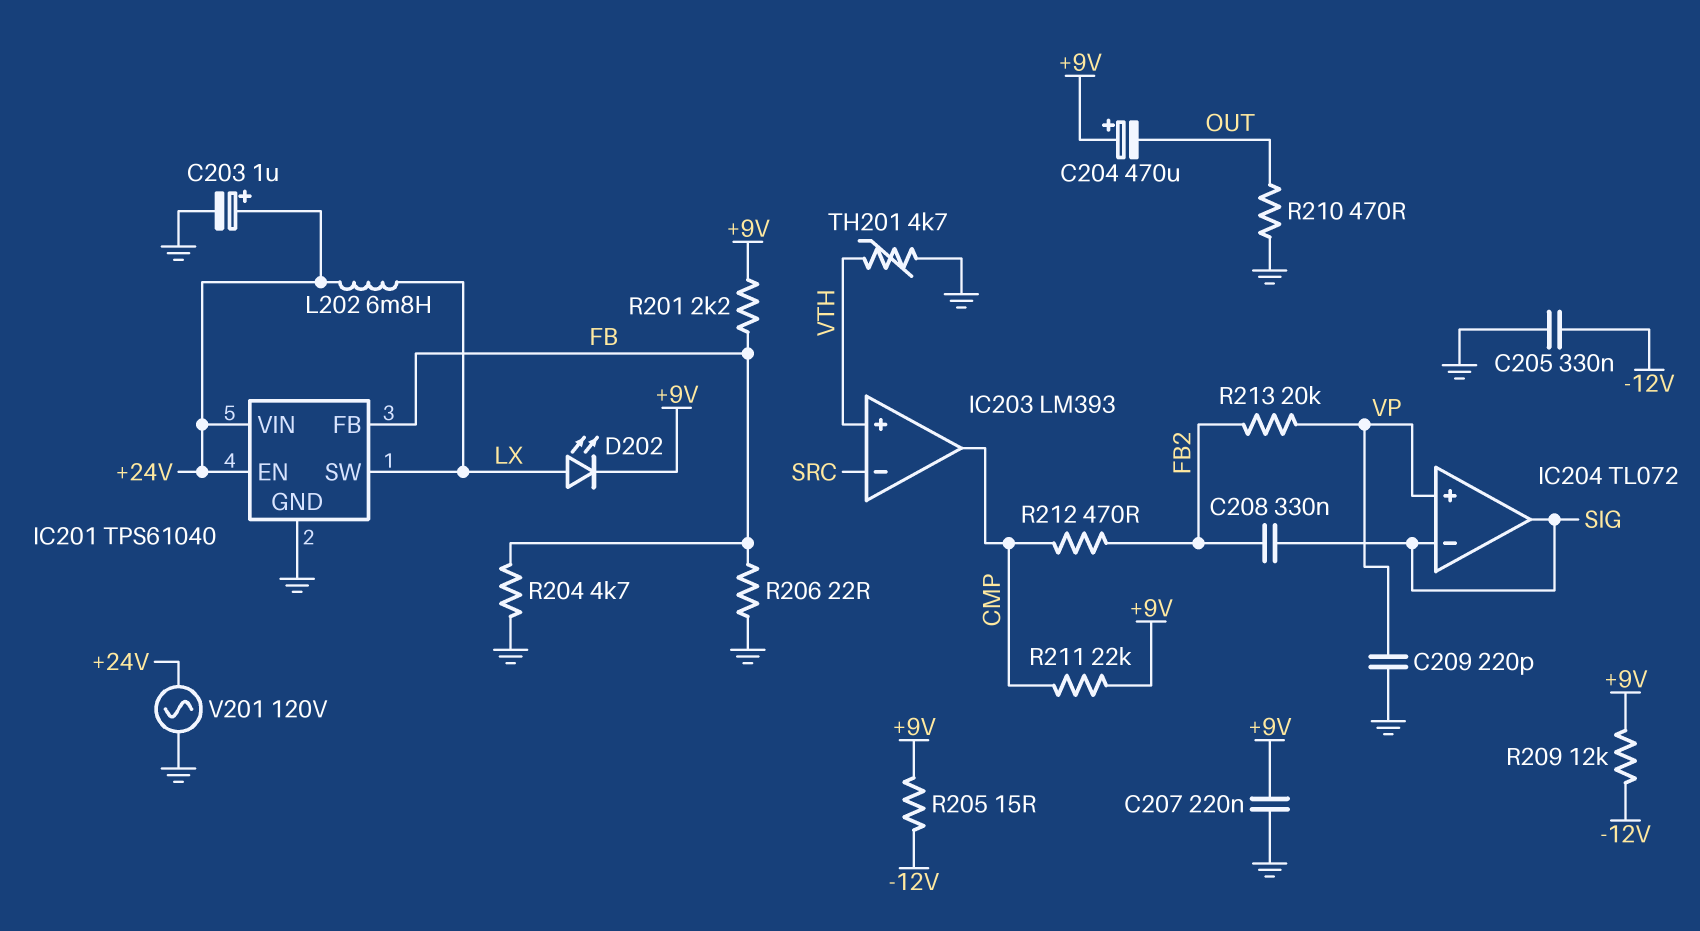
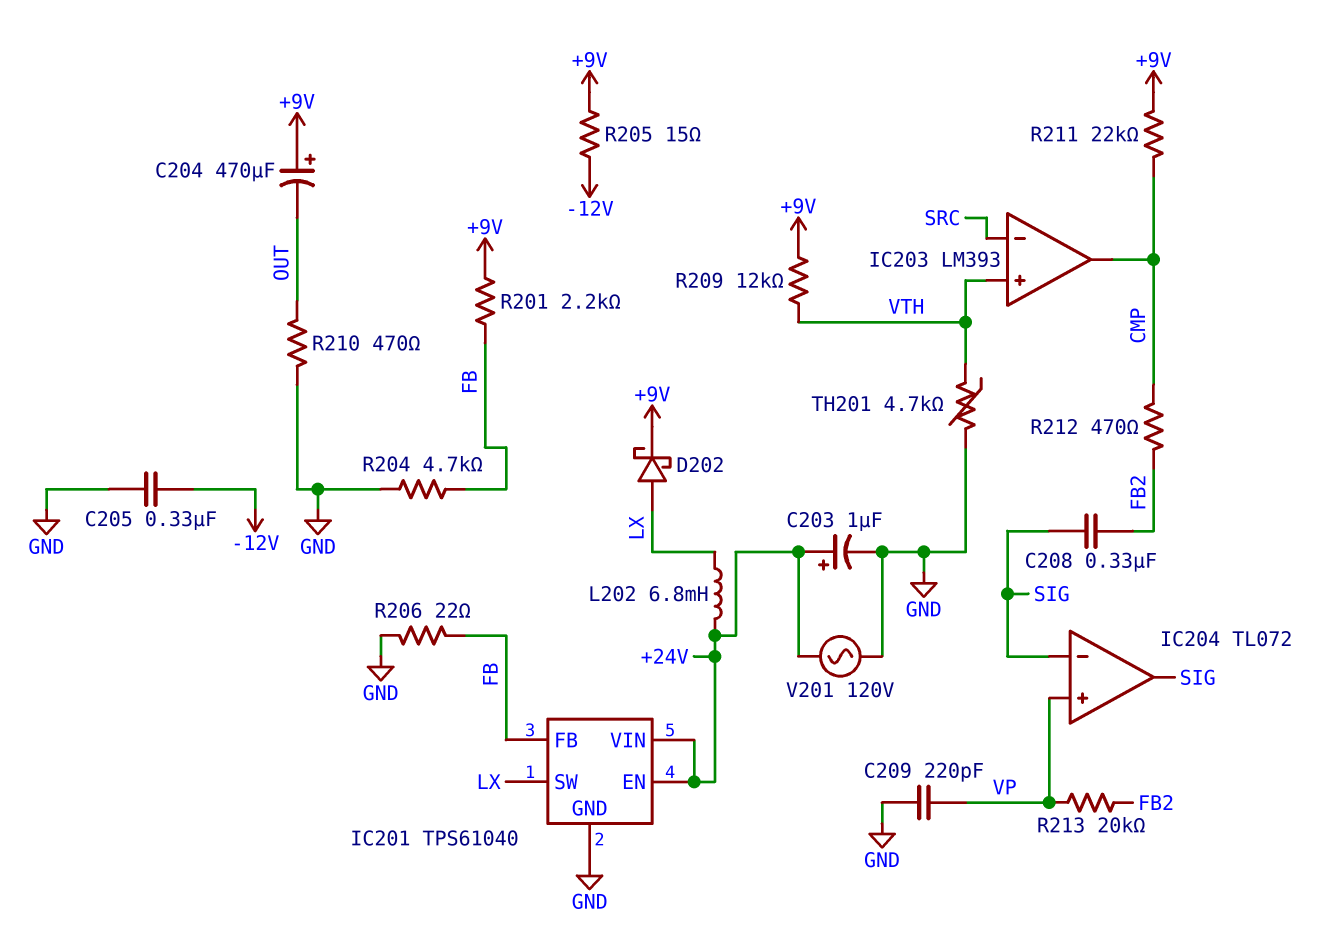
C207: 220nF (+9V, GND) -> none
D202: LED (A LX, K +9V) -> schottky (A LX, K +9V)
R209: 12k (+9V, -12V) -> 12k (+9V, VTH)

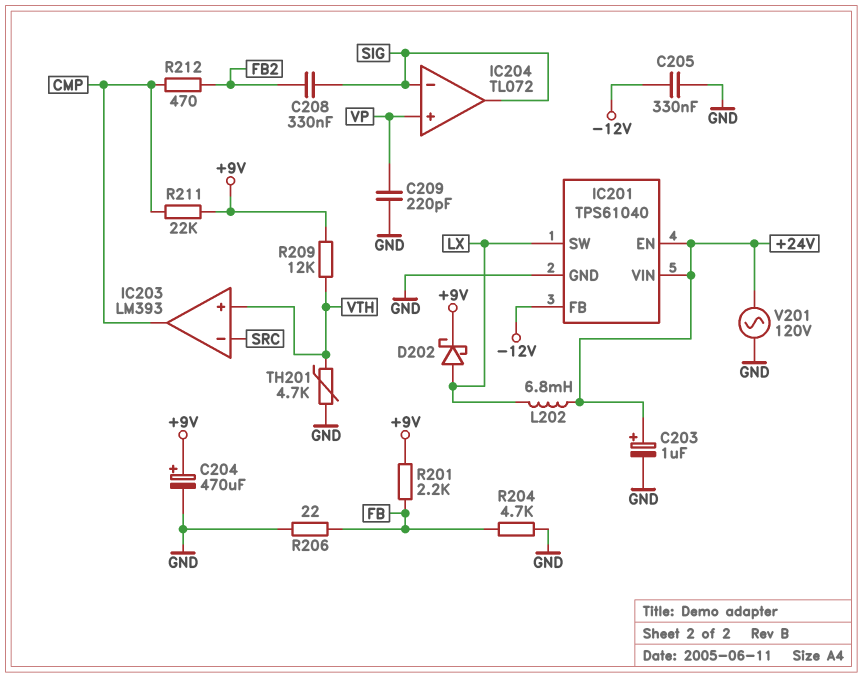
C204: 470uF (plus +9V, minus OUT) -> 470uF (plus +9V, minus GND)
IC201 pin FB: FB -> -12V
R205: 15 (+9V, -12V) -> none
R210: 470 (GND, OUT) -> none
R213: 20k (FB2, VP) -> none

